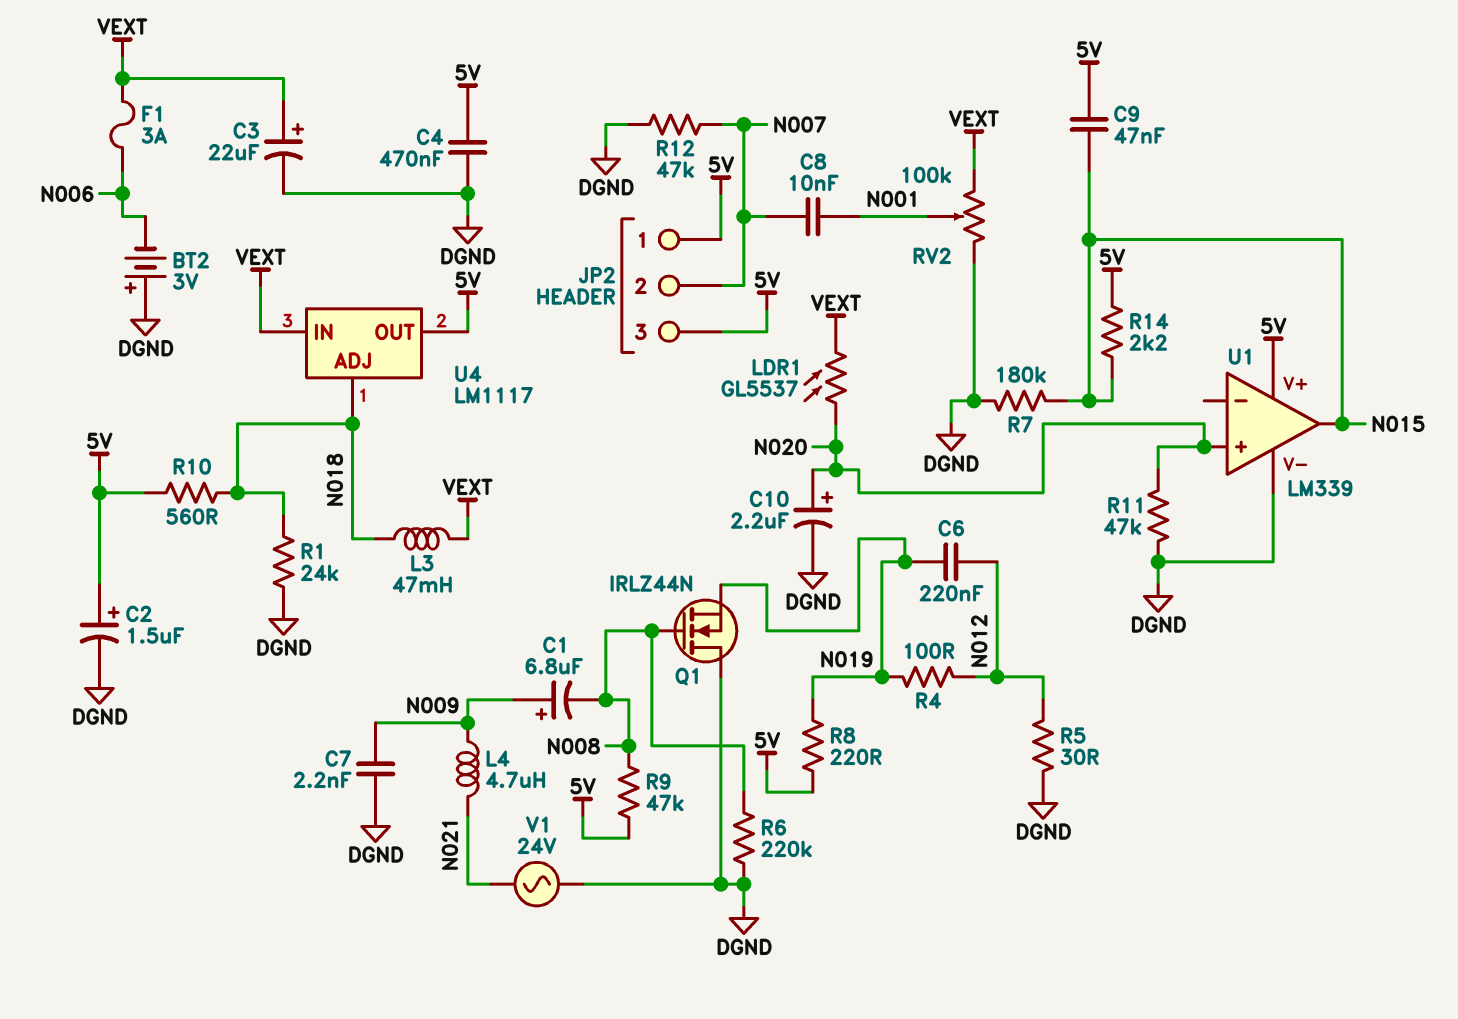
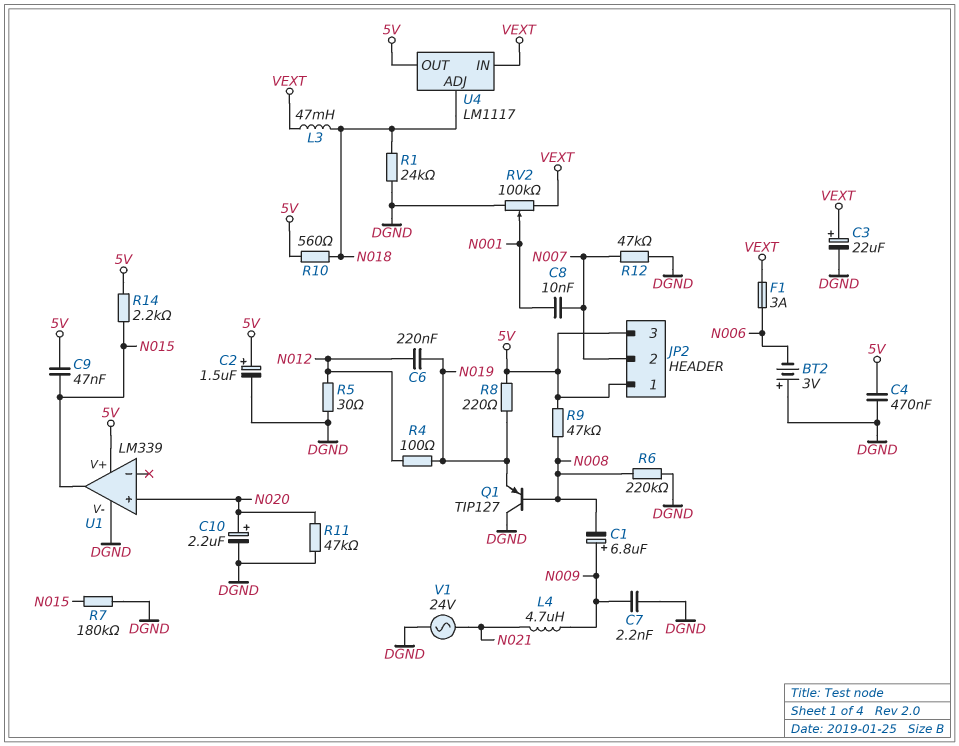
LDR1: GL5537 (N020, VEXT) -> none
Q1: NMOS IRLZ44N (G N008, D DGND, S N019) -> PNP TIP127 (B N008, C DGND, E N019)

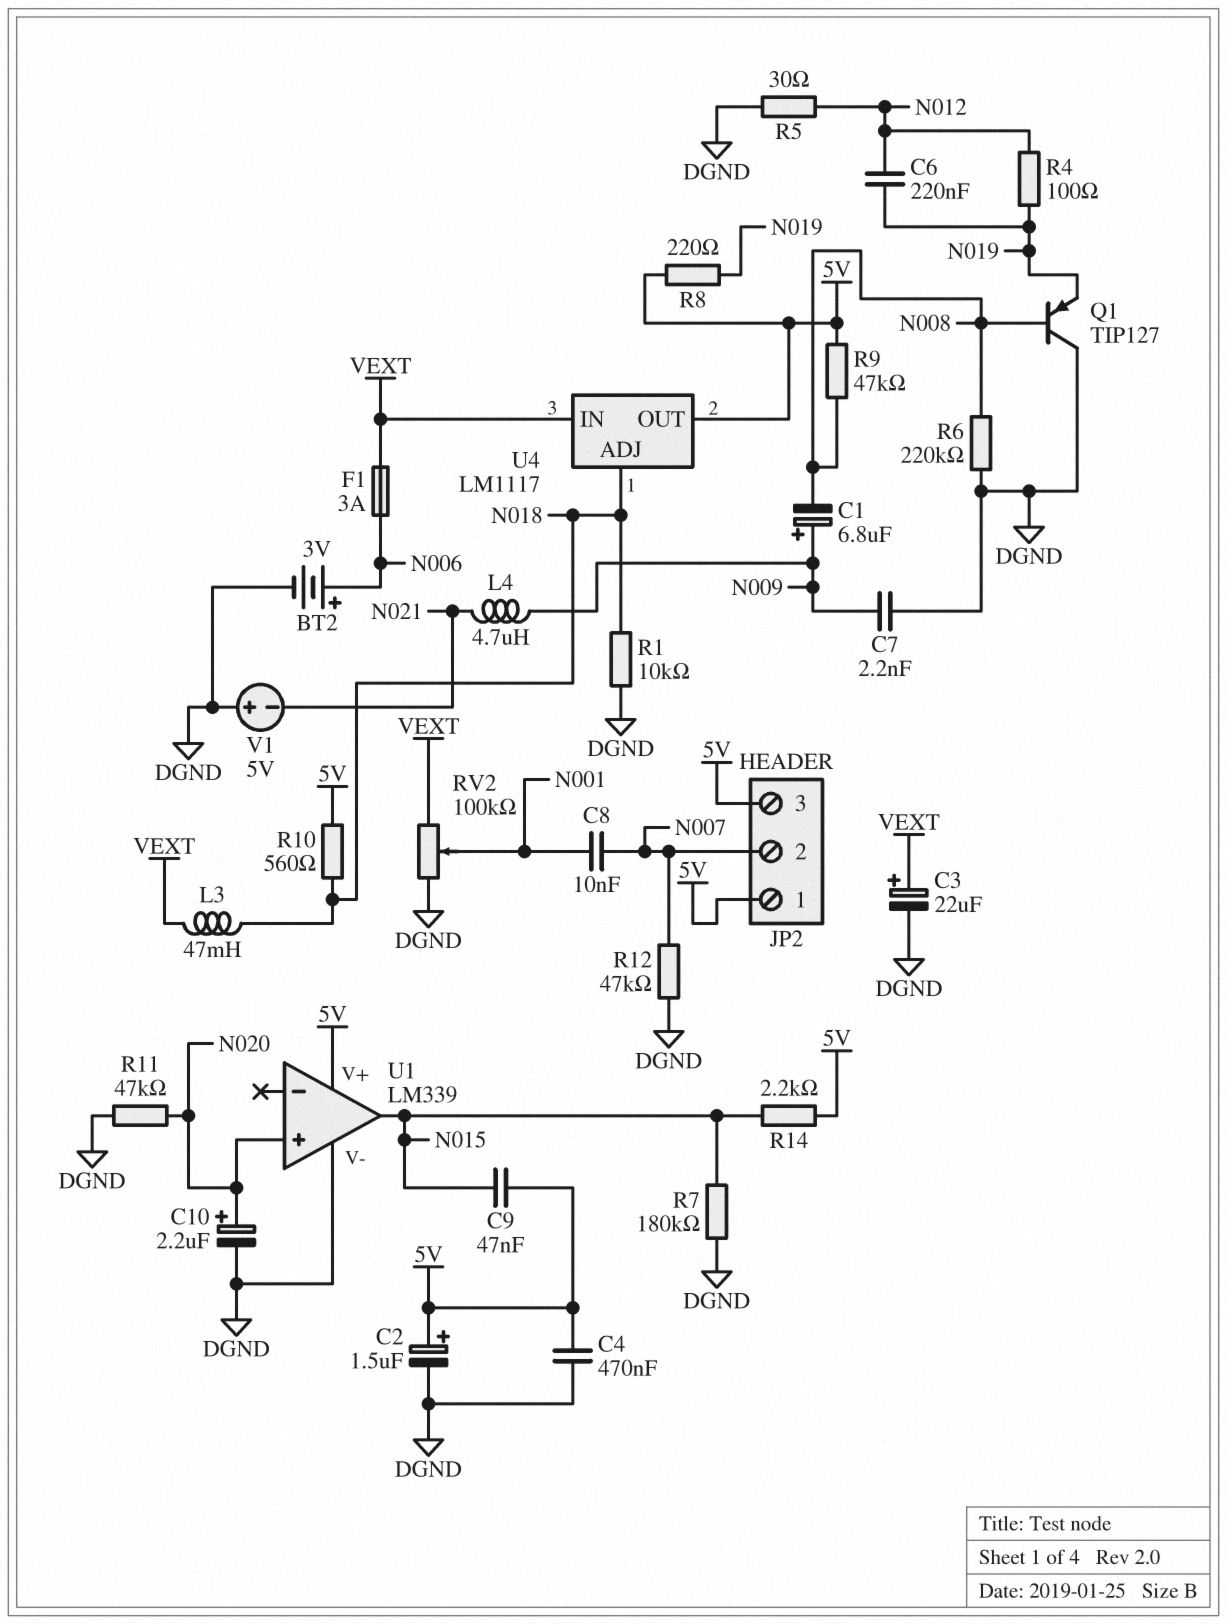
BT2: 3V (plus DGND, minus N006) -> 3V (plus N006, minus DGND)
R1: 24k (DGND, N018) -> 10k (DGND, N018)
V1: AC 24V (DGND, N021) -> 5V (plus DGND, minus N021)

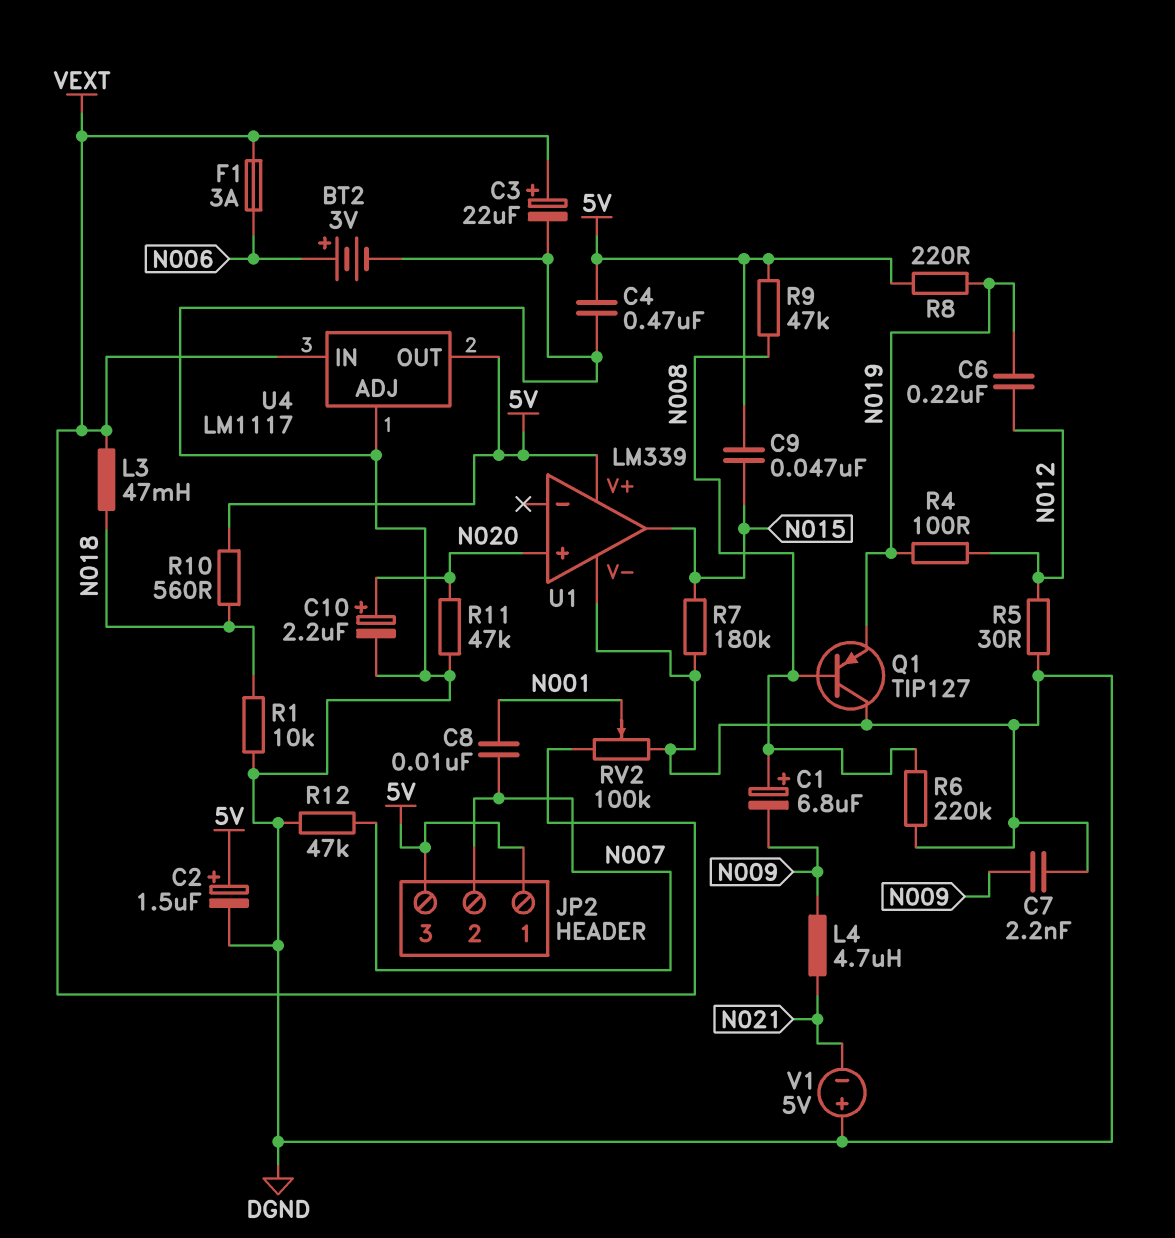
C1: 6.8uF (plus N009, minus N008) -> 6.8uF (plus N008, minus N009)
R14: 2.2k (5V, N015) -> none
U4 pin ADJ: N018 -> DGND

